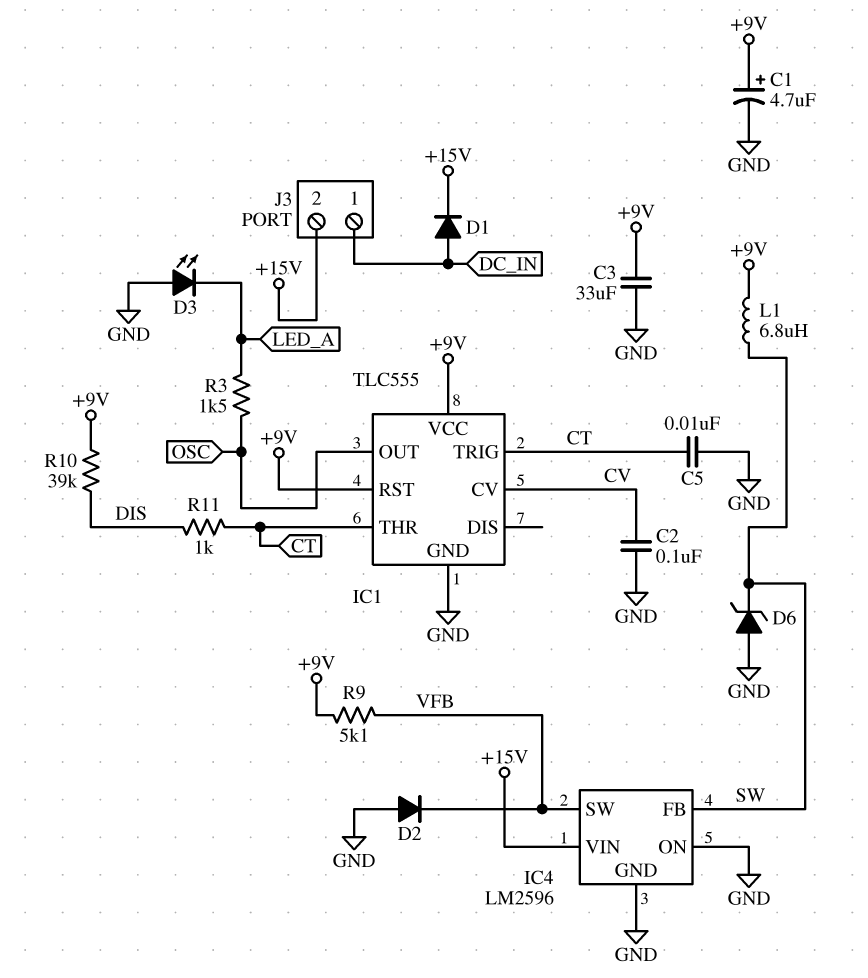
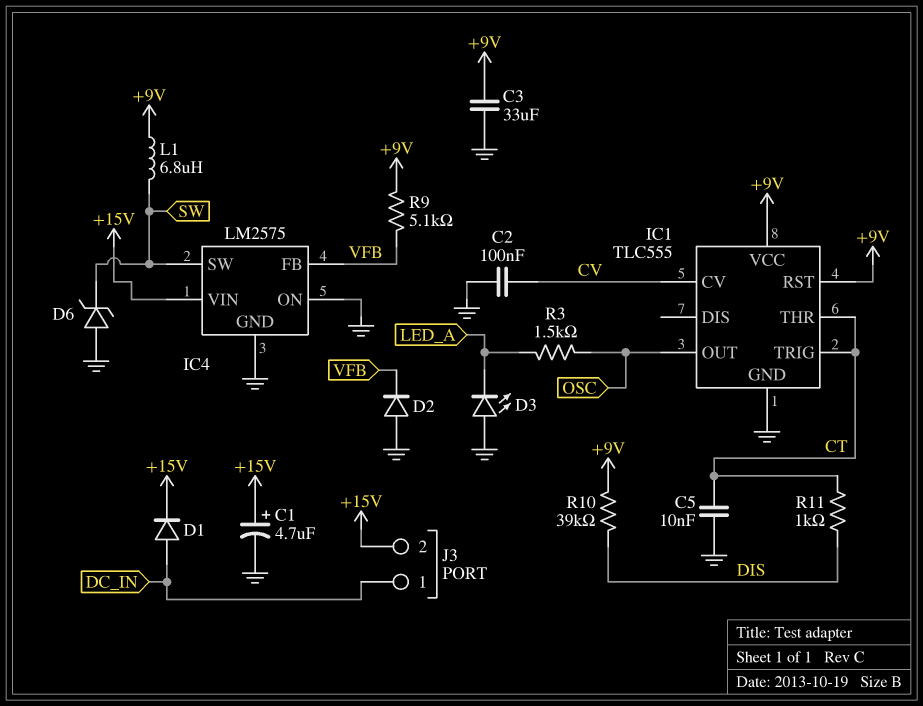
C1: 4.7uF (plus +9V, minus GND) -> 4.7uF (plus +15V, minus GND)
IC4: LM2596 -> LM2575
IC4 pin FB: SW -> VFB
IC4 pin SW: VFB -> SW

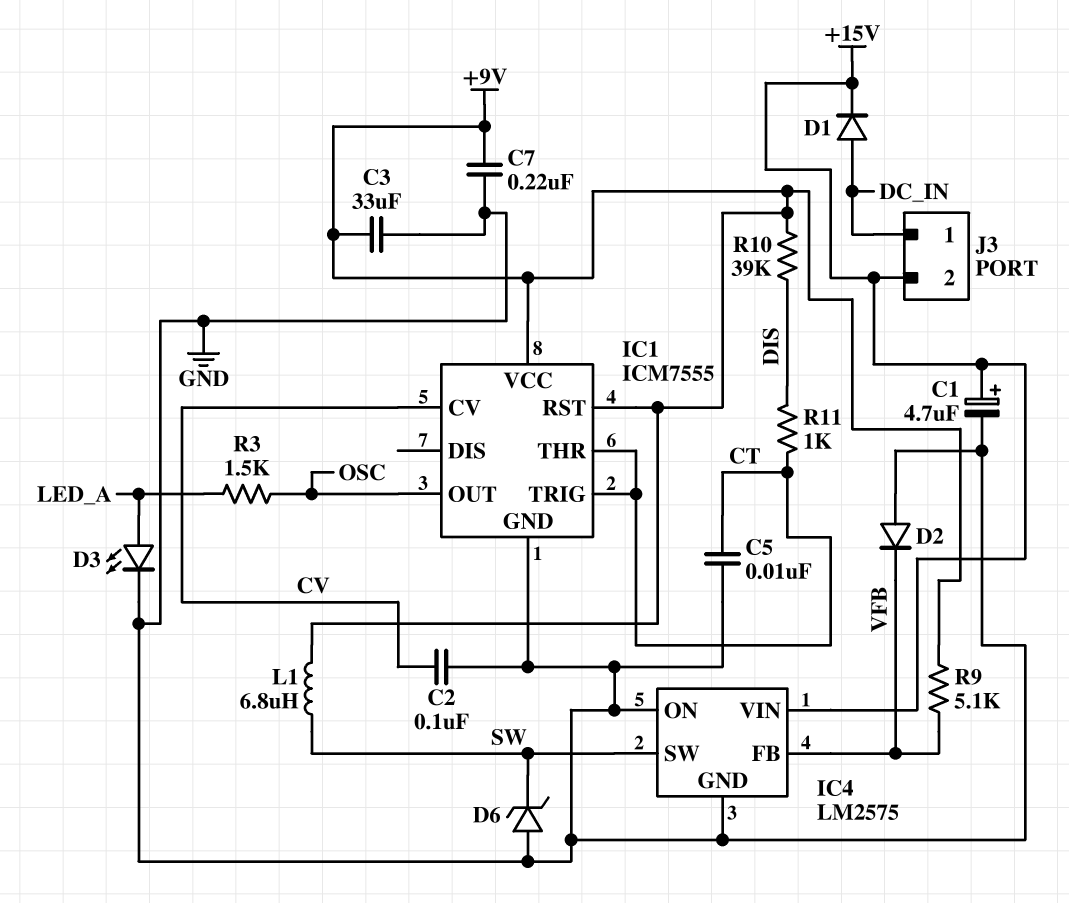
C7: none -> 220nF (+9V, GND)
D3: LED (A GND, K LED_A) -> LED (A LED_A, K GND)
IC1: TLC555 -> ICM7555

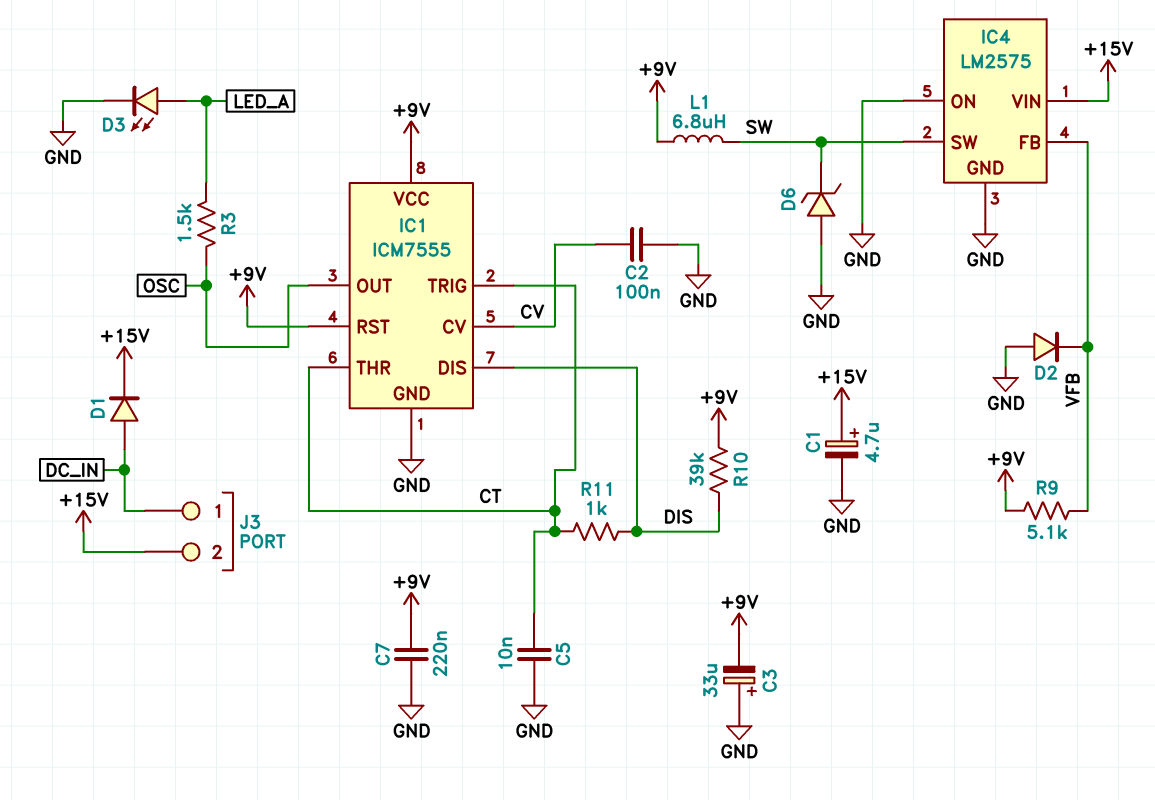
C3: 33uF (+9V, GND) -> 33uF (plus GND, minus +9V)
IC1 pin DIS: none -> DIS

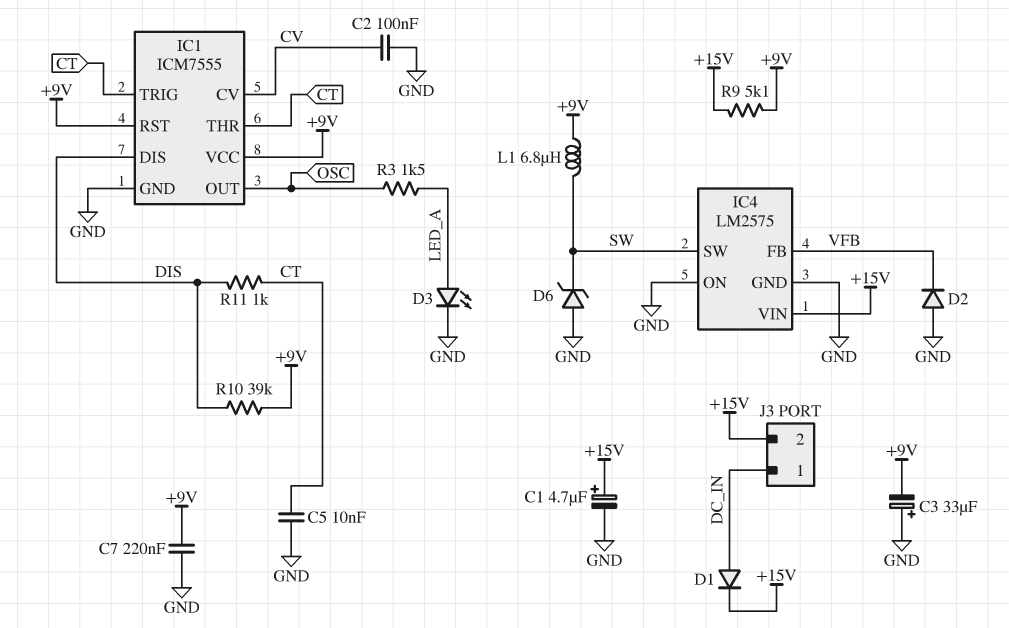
R9: 5.1k (+9V, VFB) -> 5.1k (+9V, +15V)

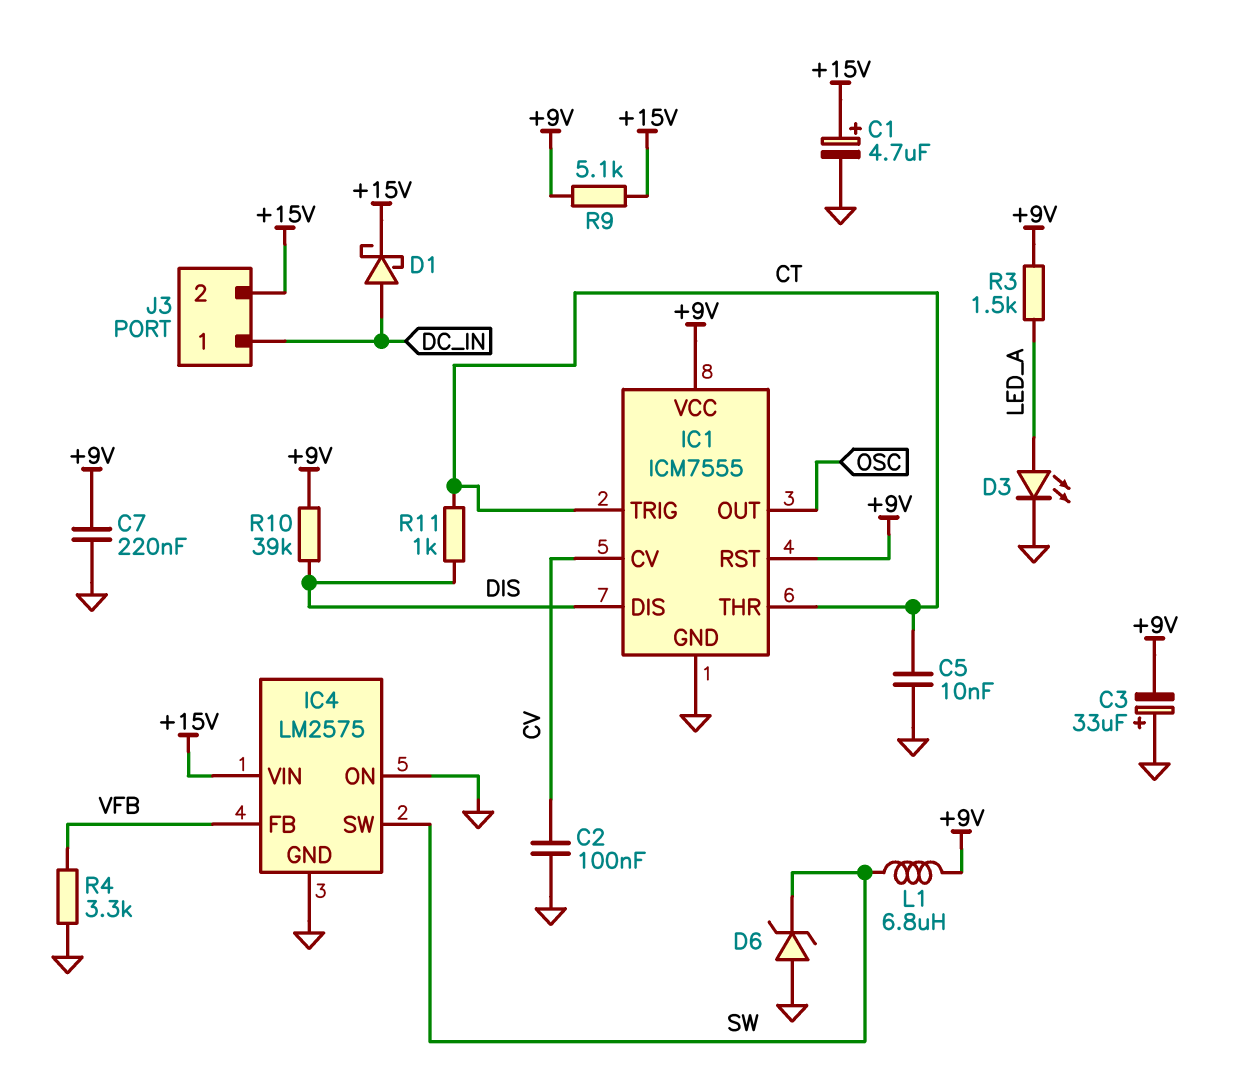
D1: diode (A DC_IN, K +15V) -> schottky (A DC_IN, K +15V)
D2: diode (A GND, K VFB) -> none
R3: 1.5k (LED_A, OSC) -> 1.5k (+9V, LED_A)
R4: none -> 3.3k (GND, VFB)

